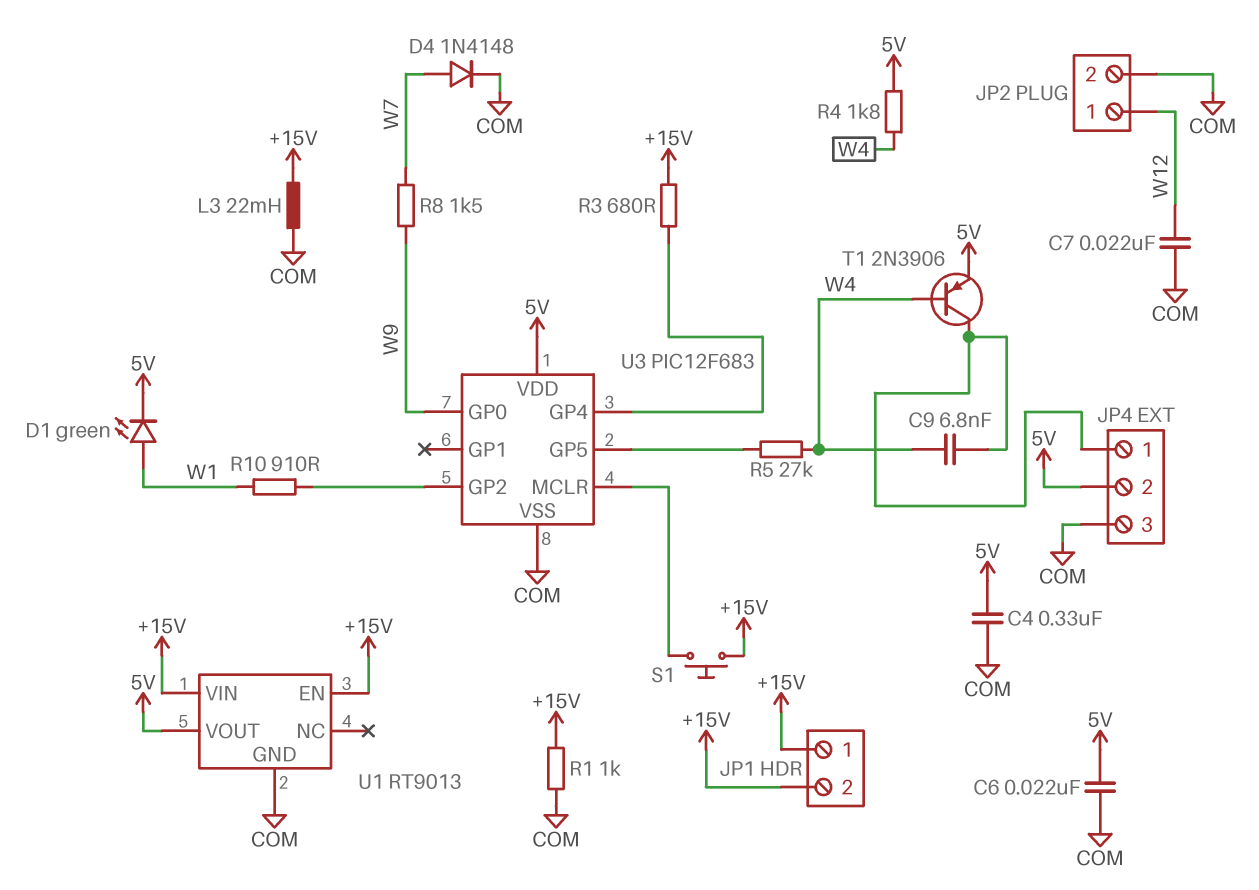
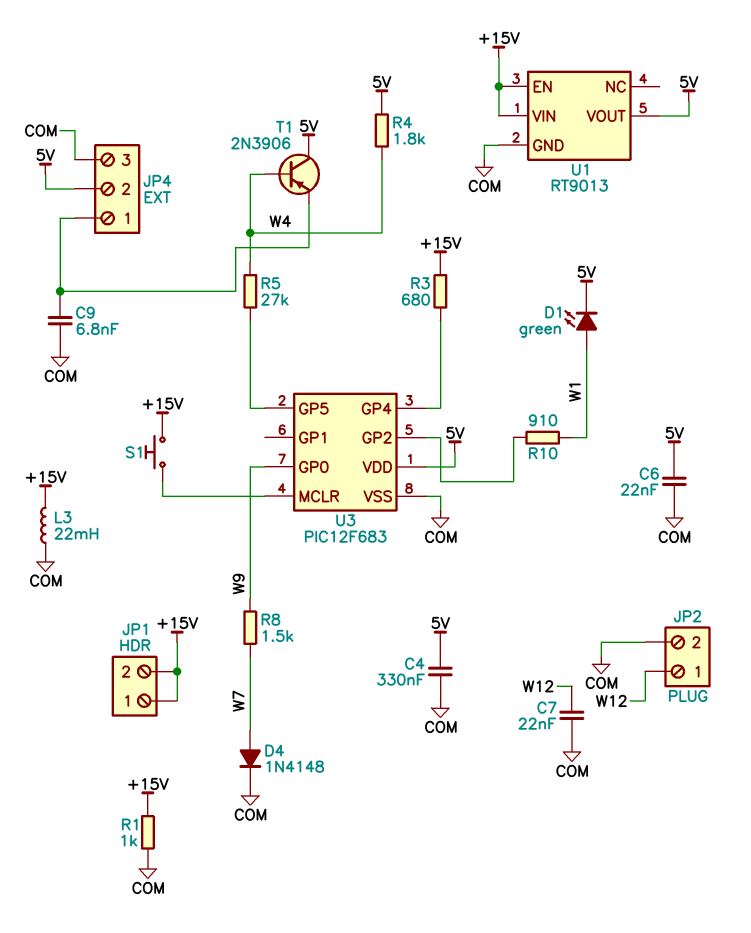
C9: 6.8nF (JP4/1, W4) -> 6.8nF (COM, JP4/1)
T1: PNP 2N3906 (B W4, C JP4/1, E 5V) -> PNP 2N3906 (B W4, C 5V, E JP4/1)

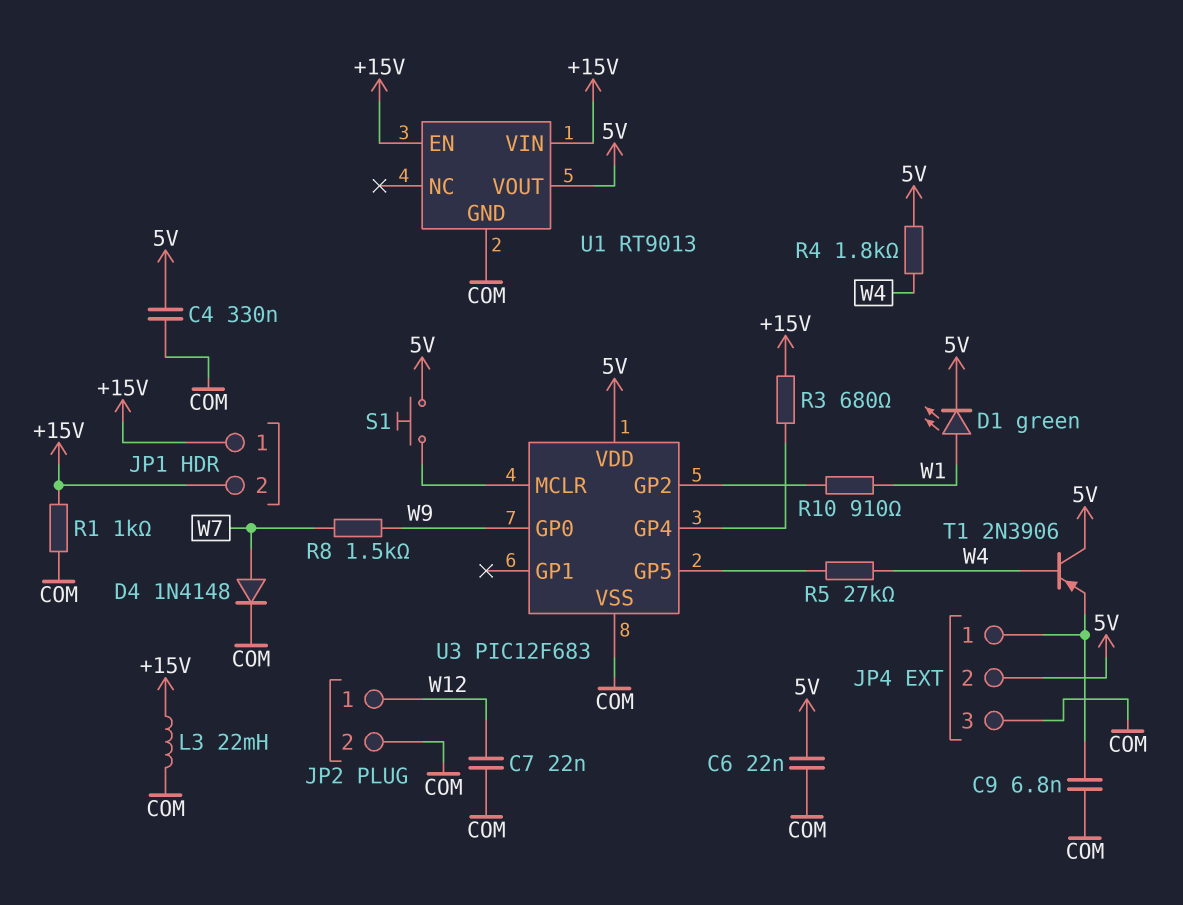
S1: button (+15V, U3/MCLR) -> button (5V, U3/MCLR)

